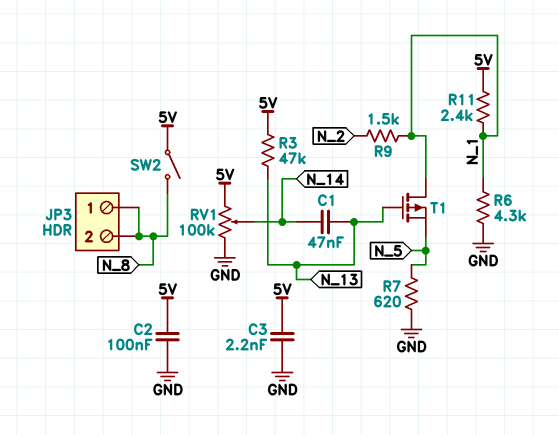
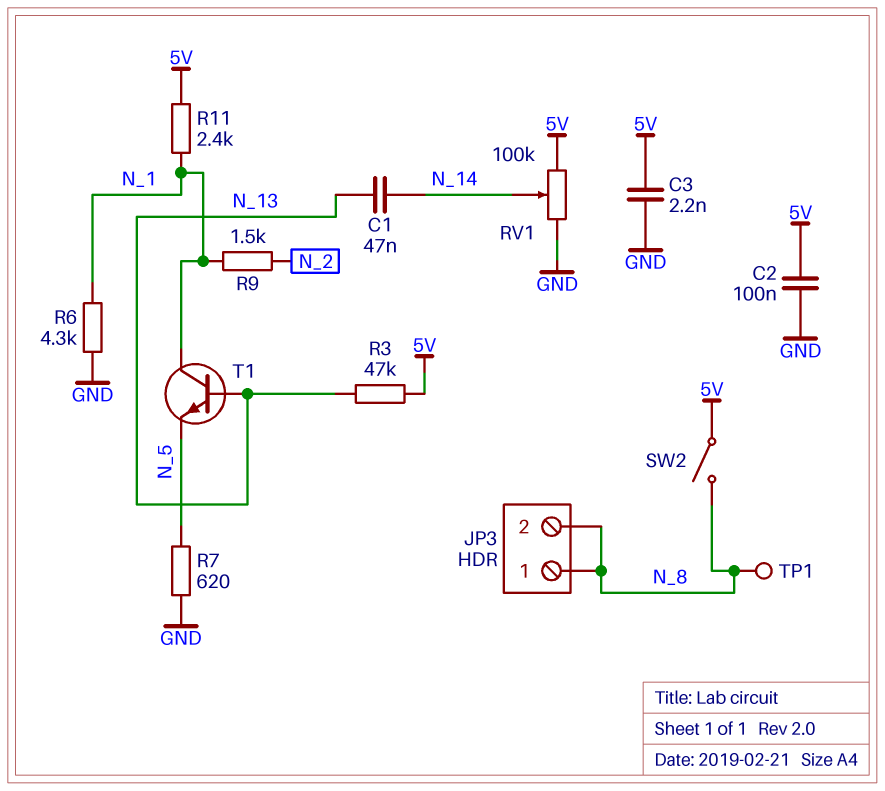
T1: PMOS (G N_13, D N_1, S N_5) -> NPN (B N_13, C N_1, E N_5)
TP1: none -> test point (N_8)

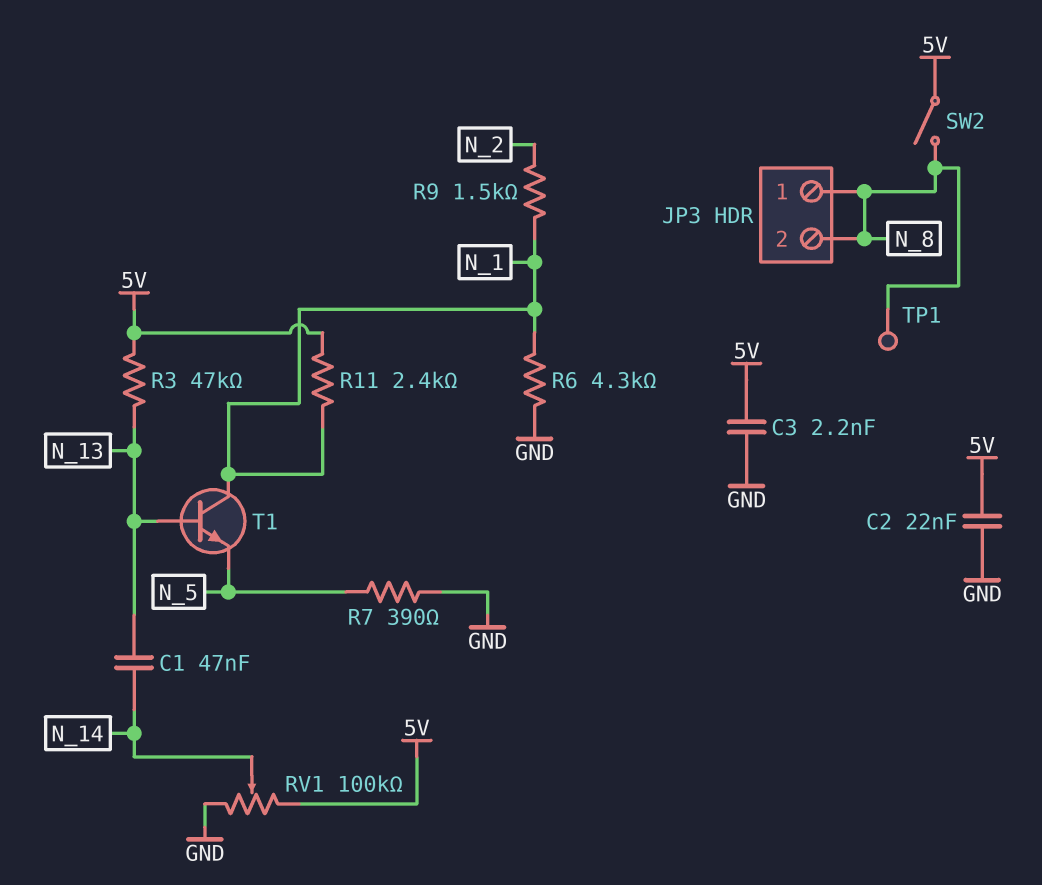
C2: 100nF (5V, GND) -> 22nF (5V, GND)
R7: 620 (GND, N_5) -> 390 (GND, N_5)

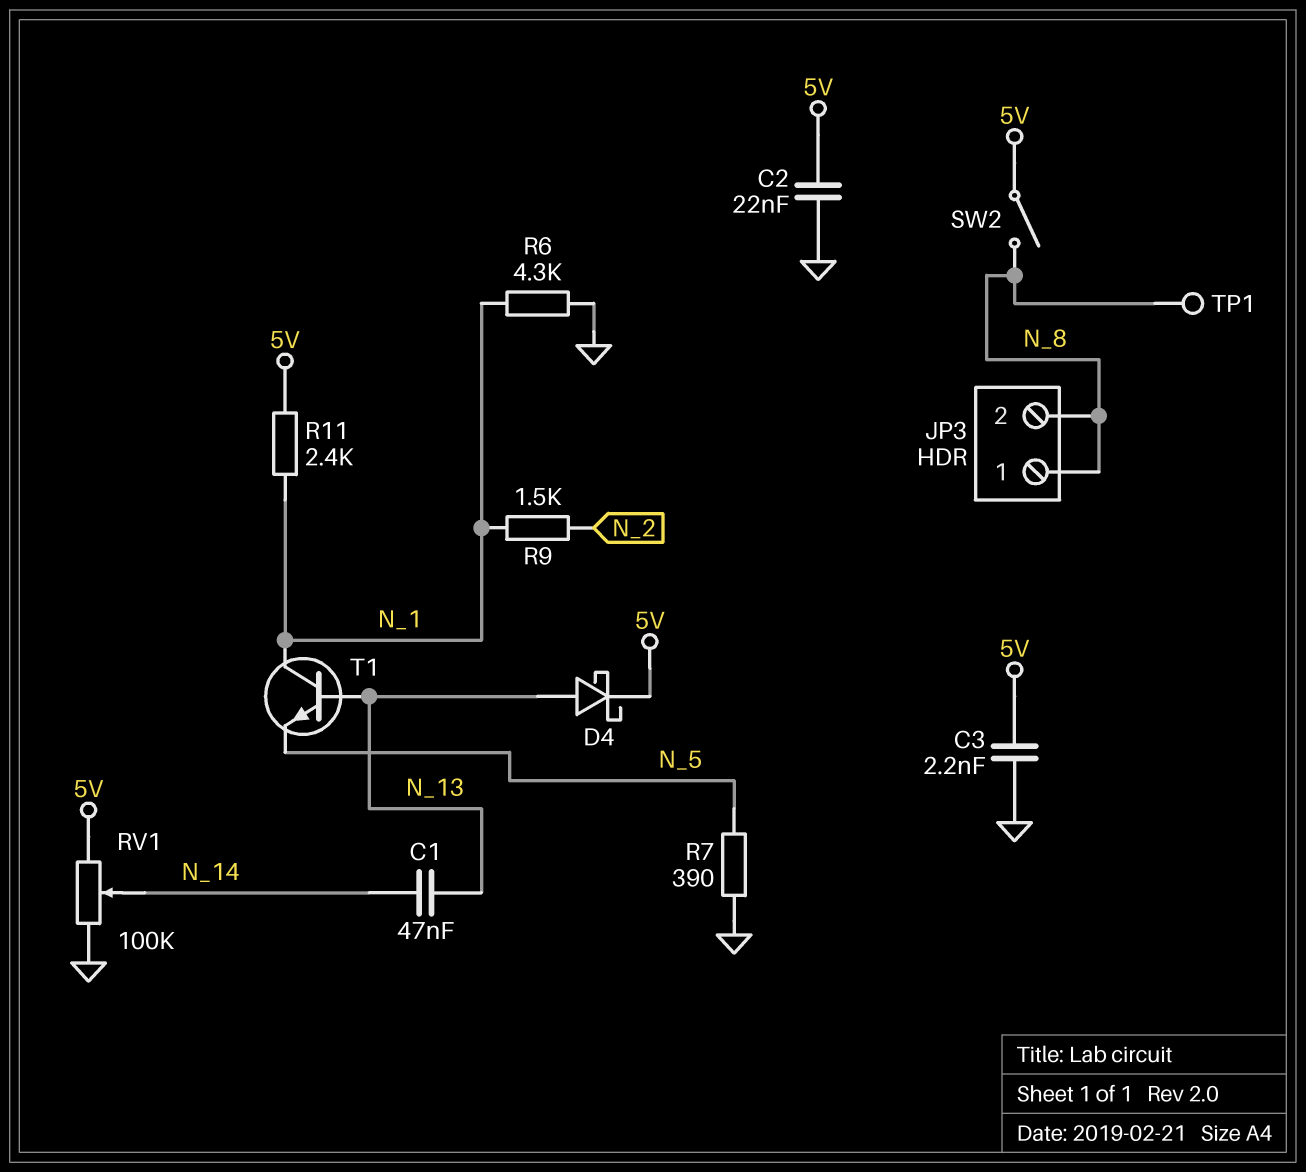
D4: none -> schottky (A N_13, K 5V)
R3: 47k (5V, N_13) -> none

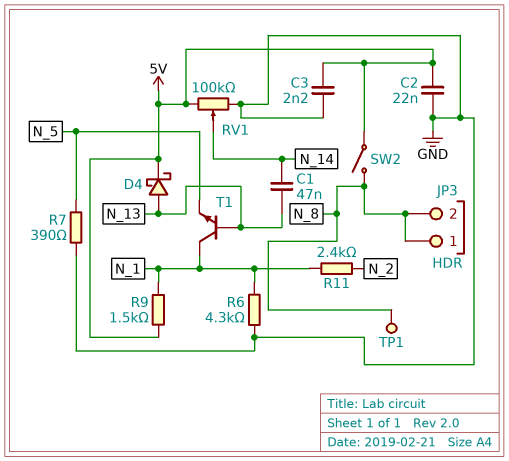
R9: 1.5k (N_1, N_2) -> 1.5k (5V, N_1)
R11: 2.4k (5V, N_1) -> 2.4k (N_1, N_2)

